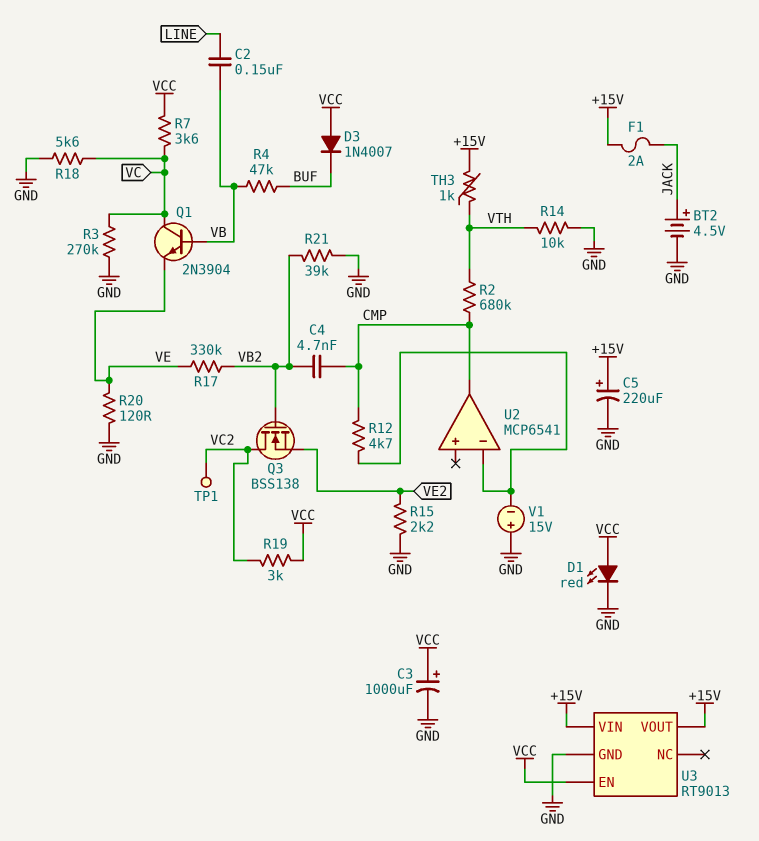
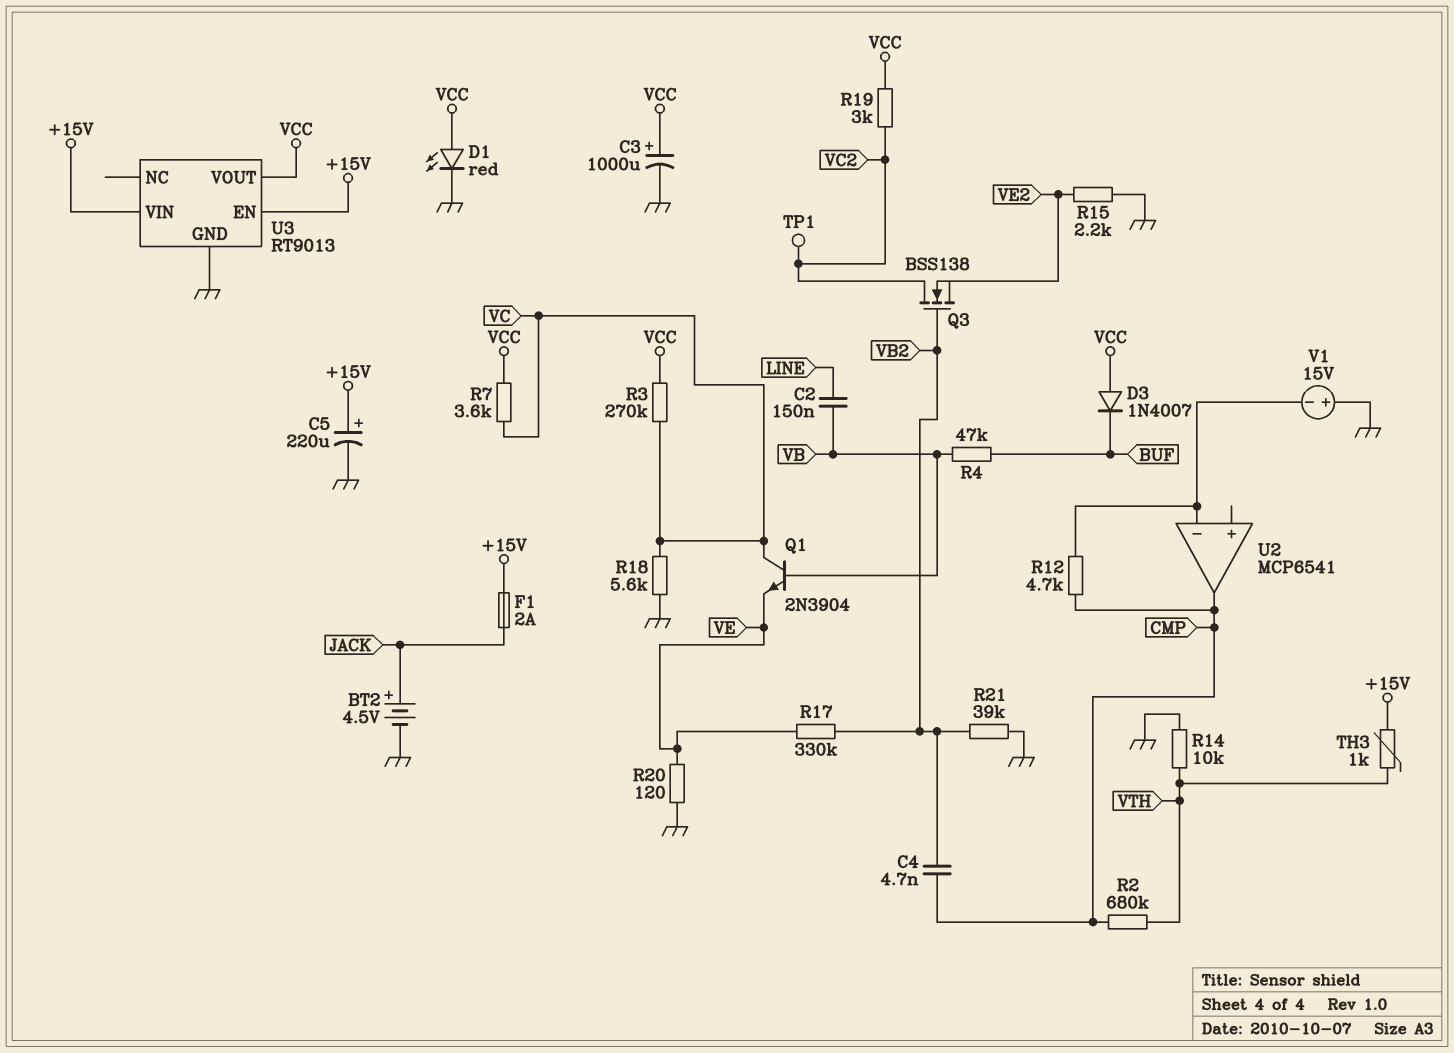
R3: 270k (GND, VC) -> 270k (VC, VCC)
U3 pin EN: VCC -> +15V
U3 pin VOUT: +15V -> VCC

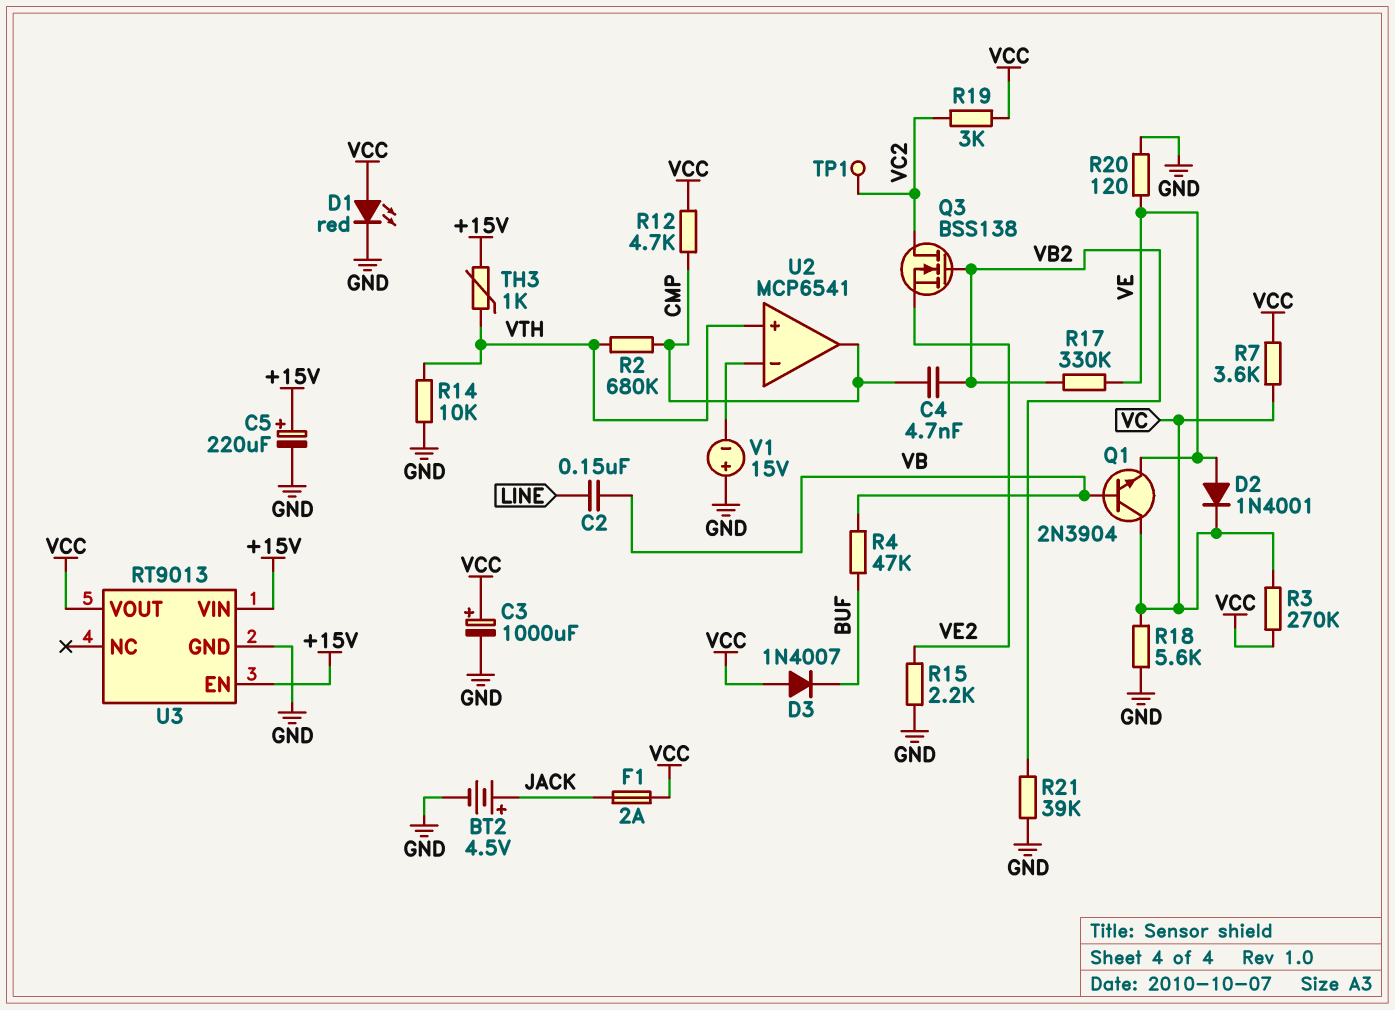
D2: none -> diode 1N4001 (A VE, K VC)
F1: 2A (+15V, JACK) -> 2A (JACK, VCC)
R12: 4.7k (CMP, U2/in-) -> 4.7k (CMP, VCC)
U2 pin in+: none -> VTH

